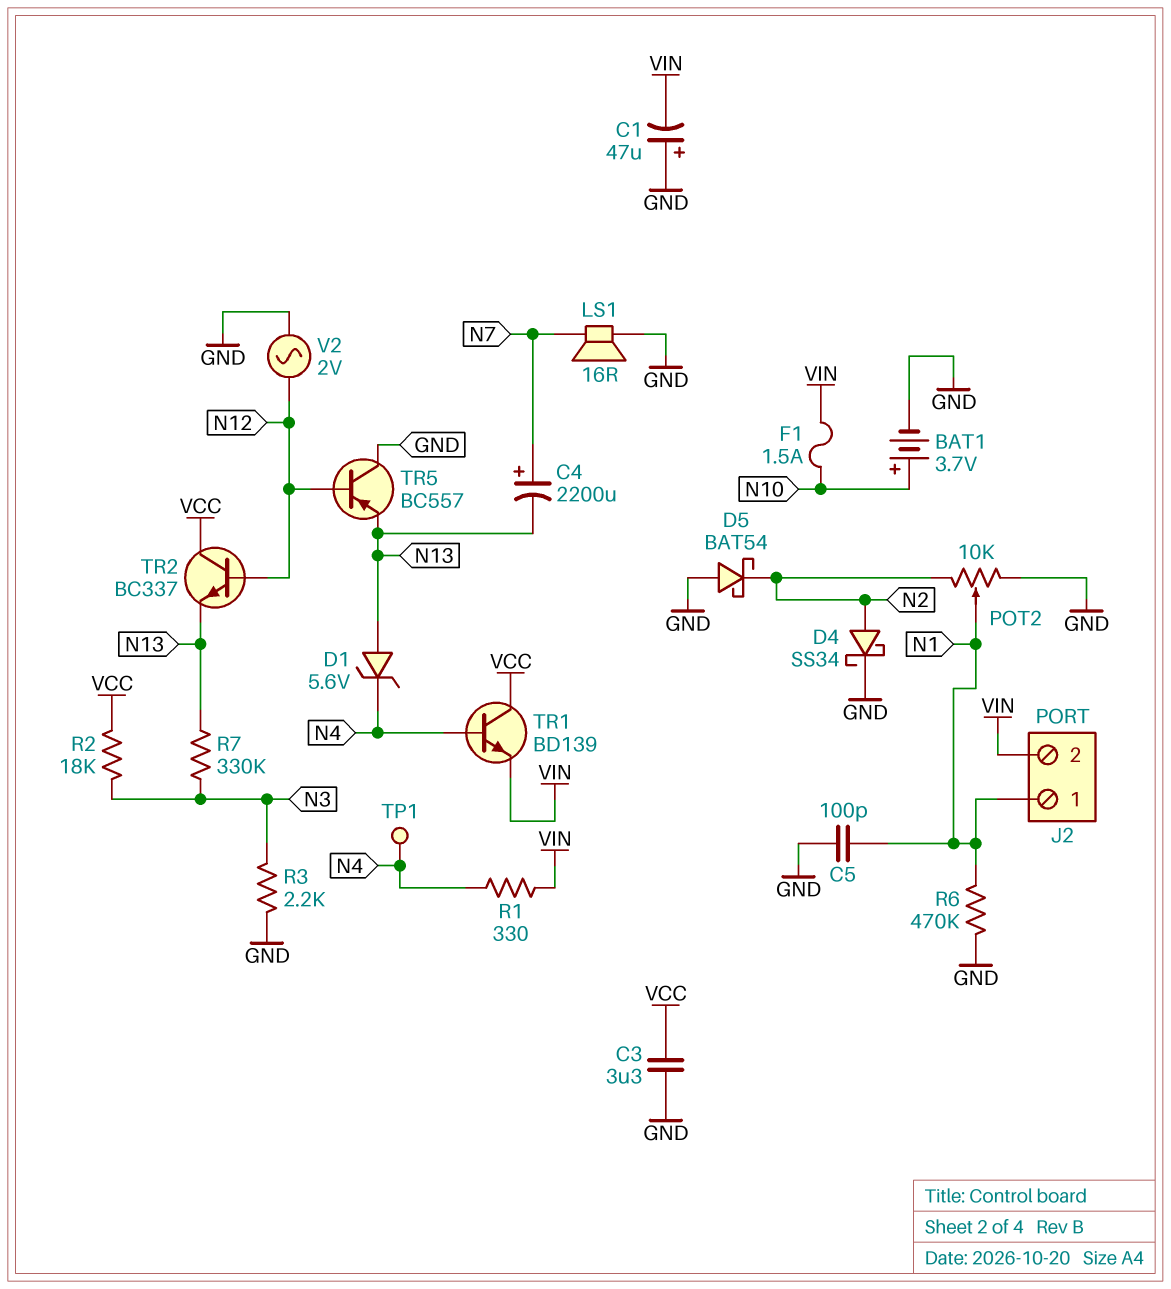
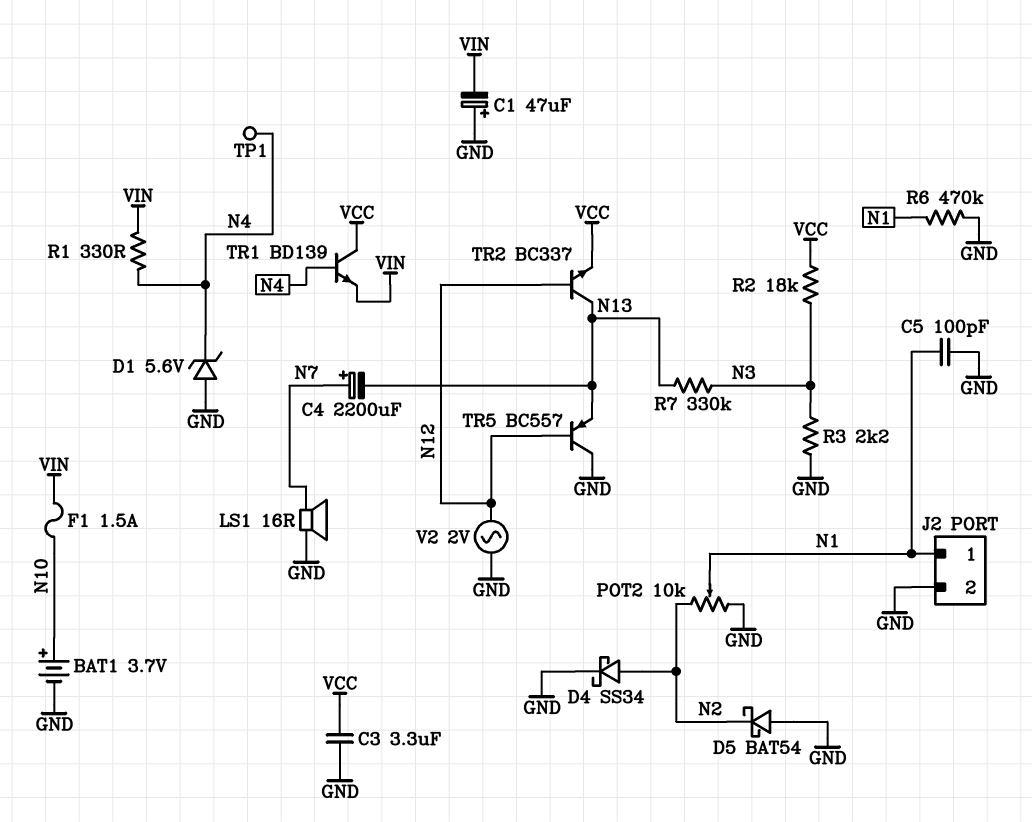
D1: zener 5.6V (A N13, K N4) -> zener 5.6V (A GND, K N4)
J2 pin 2: VIN -> GND
TR2: NPN BC337 (B N12, C VCC, E N13) -> NPN BC337 (B N12, C N13, E VCC)

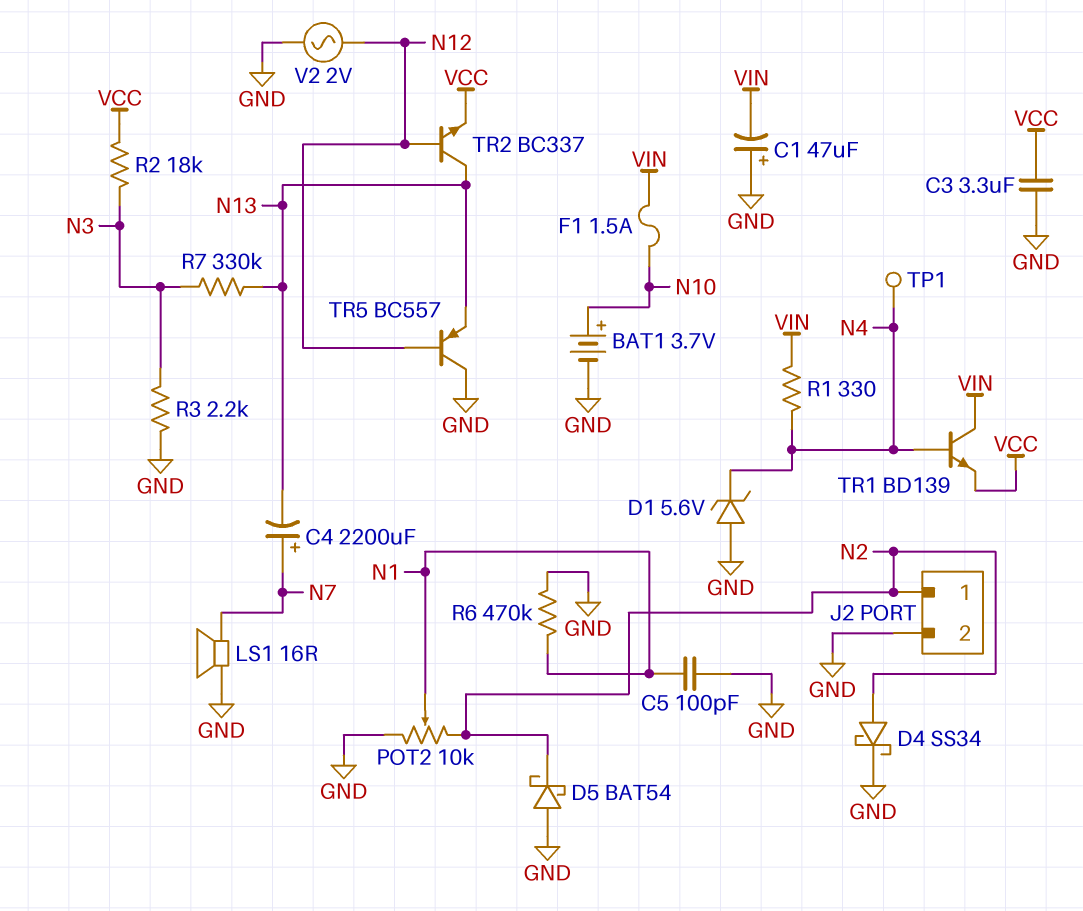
J2 pin 1: N1 -> N2
TR1: NPN BD139 (B N4, C VCC, E VIN) -> NPN BD139 (B N4, C VIN, E VCC)

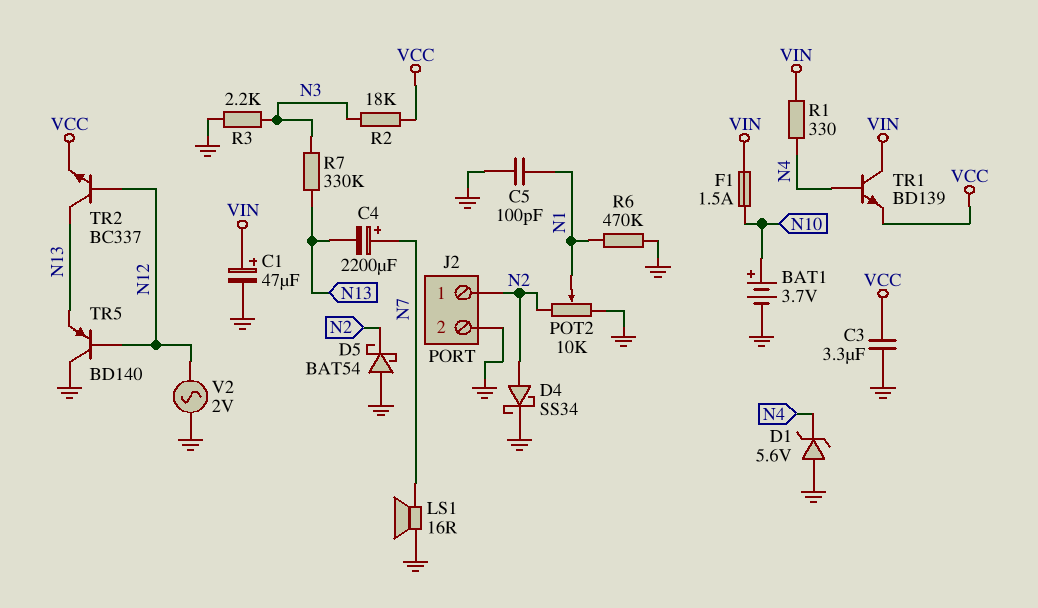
C1: 47uF (plus GND, minus VIN) -> 47uF (plus VIN, minus GND)
TP1: test point (N4) -> none
TR5: PNP BC557 (B N12, C GND, E N13) -> PNP BD140 (B N12, C GND, E N13)

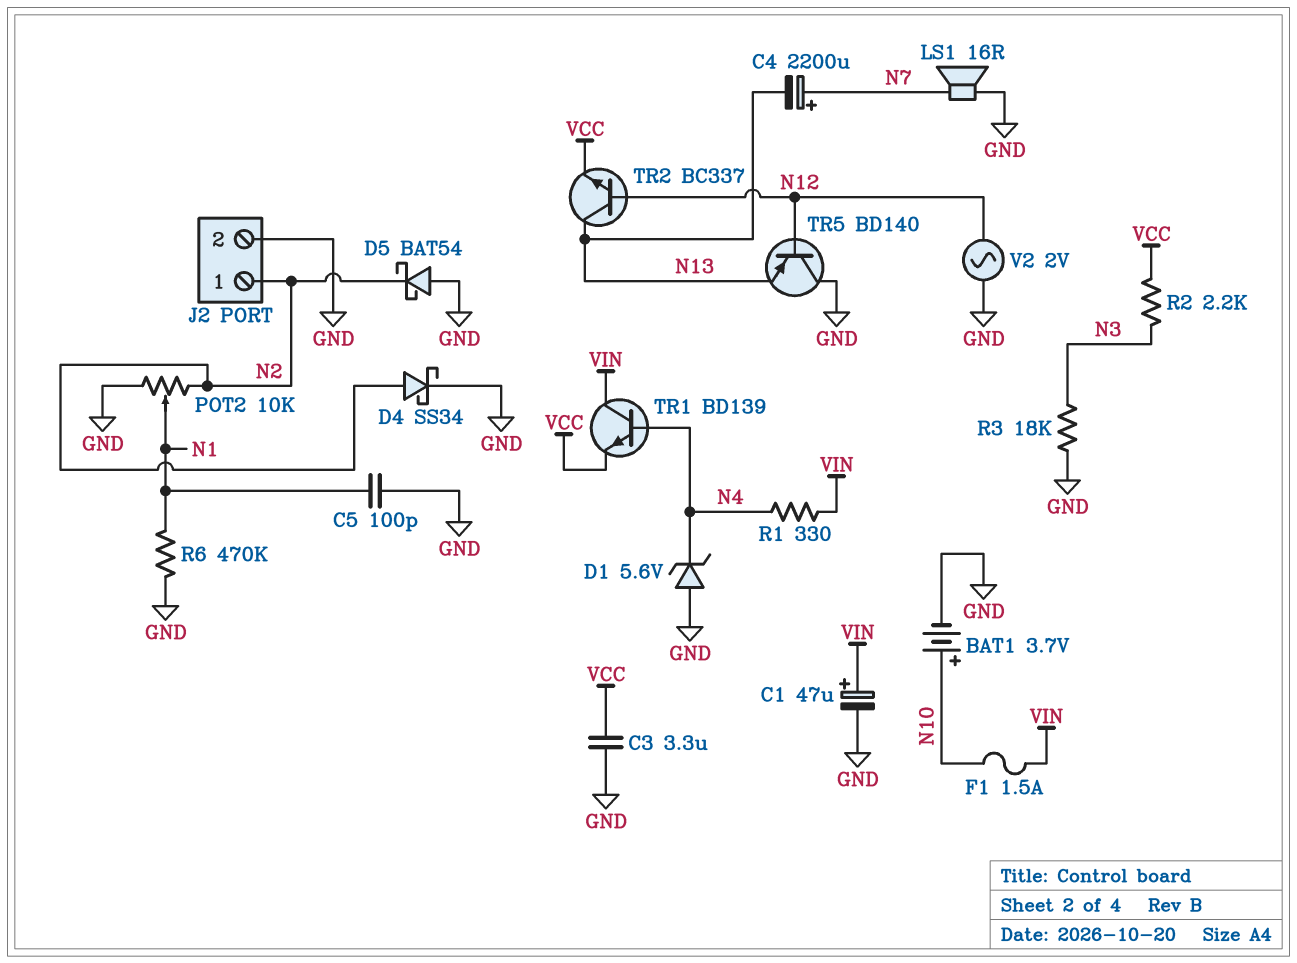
R2: 18k (N3, VCC) -> 2.2k (N3, VCC)
R3: 2.2k (GND, N3) -> 18k (GND, N3)
R7: 330k (N3, N13) -> none

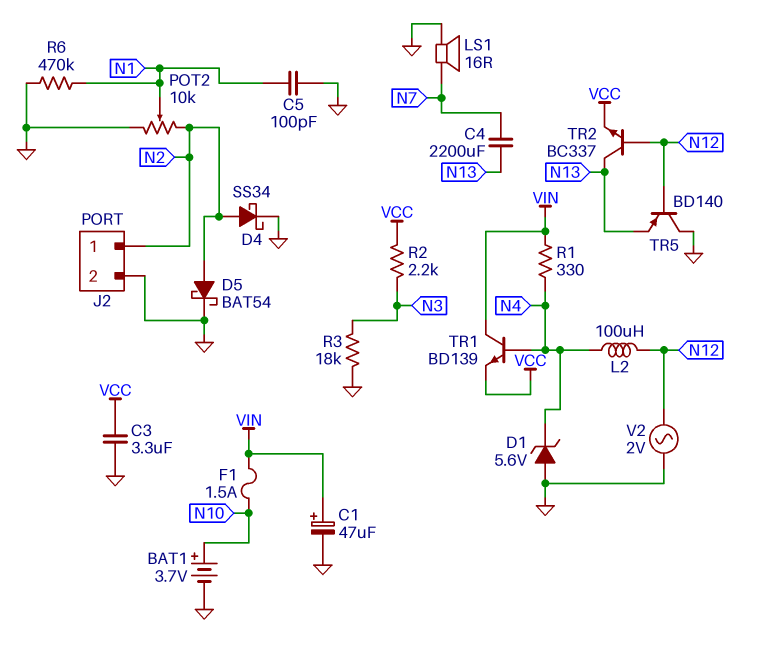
C4: 2200uF (plus N7, minus N13) -> 2200uF (N7, N13)
D5: schottky BAT54 (A GND, K N2) -> schottky BAT54 (A N2, K GND)
L2: none -> 100uH (N4, N12)

